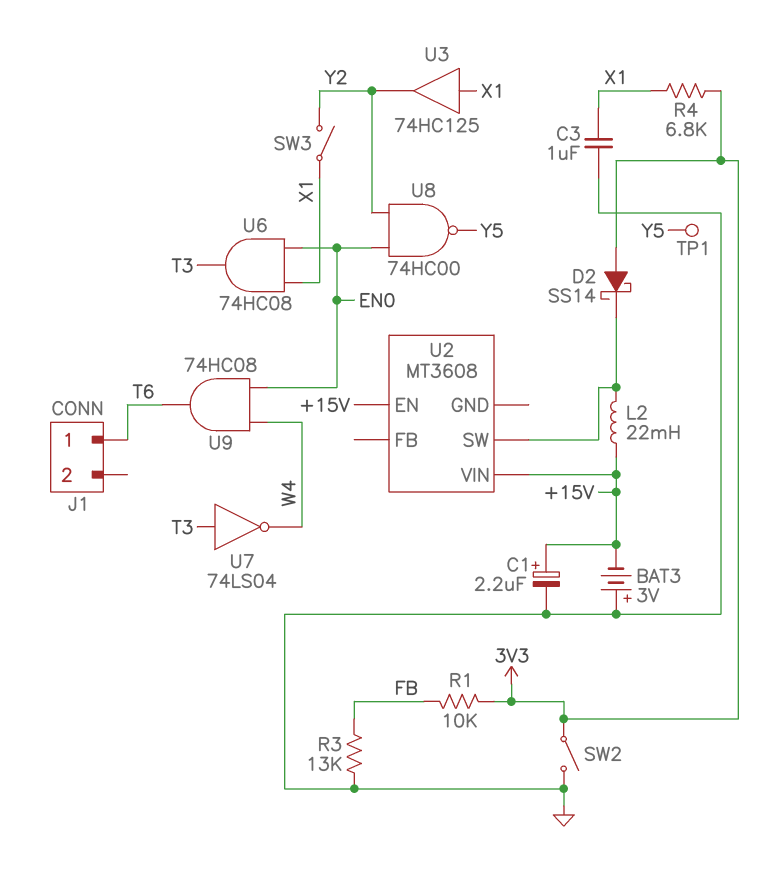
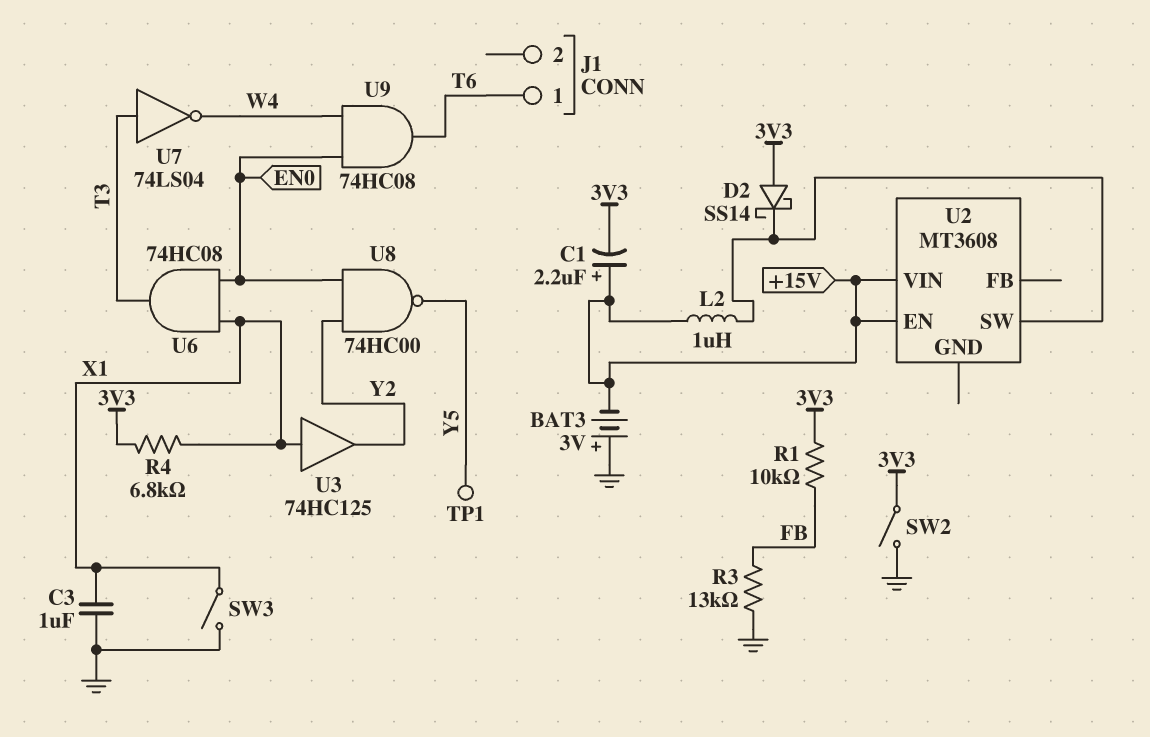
C1: 2.2uF (plus +15V, minus GND) -> 2.2uF (plus +15V, minus 3V3)
L2: 22mH (+15V, U2/SW) -> 1uH (+15V, U2/SW)
SW3: switch (X1, Y2) -> switch (GND, X1)

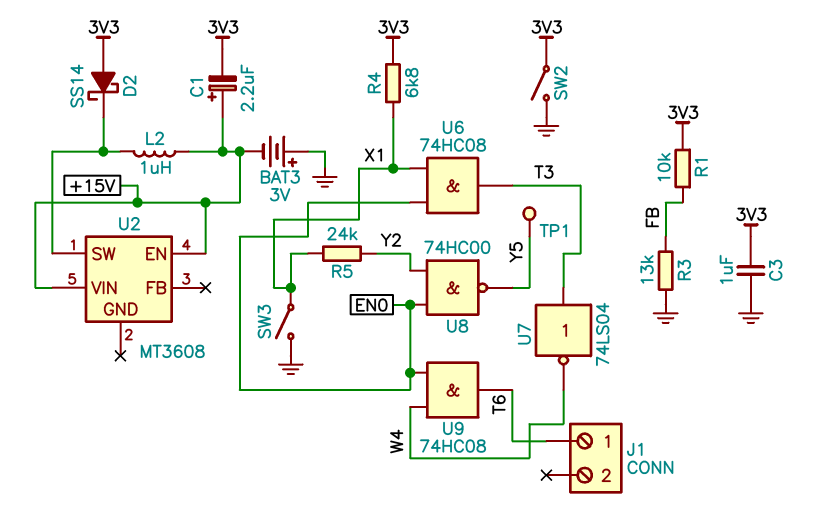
C3: 1uF (GND, X1) -> 1uF (3V3, GND)
R5: none -> 24k (X1, Y2)
U3: buffer 74HC125 (in X1, out Y2) -> none

